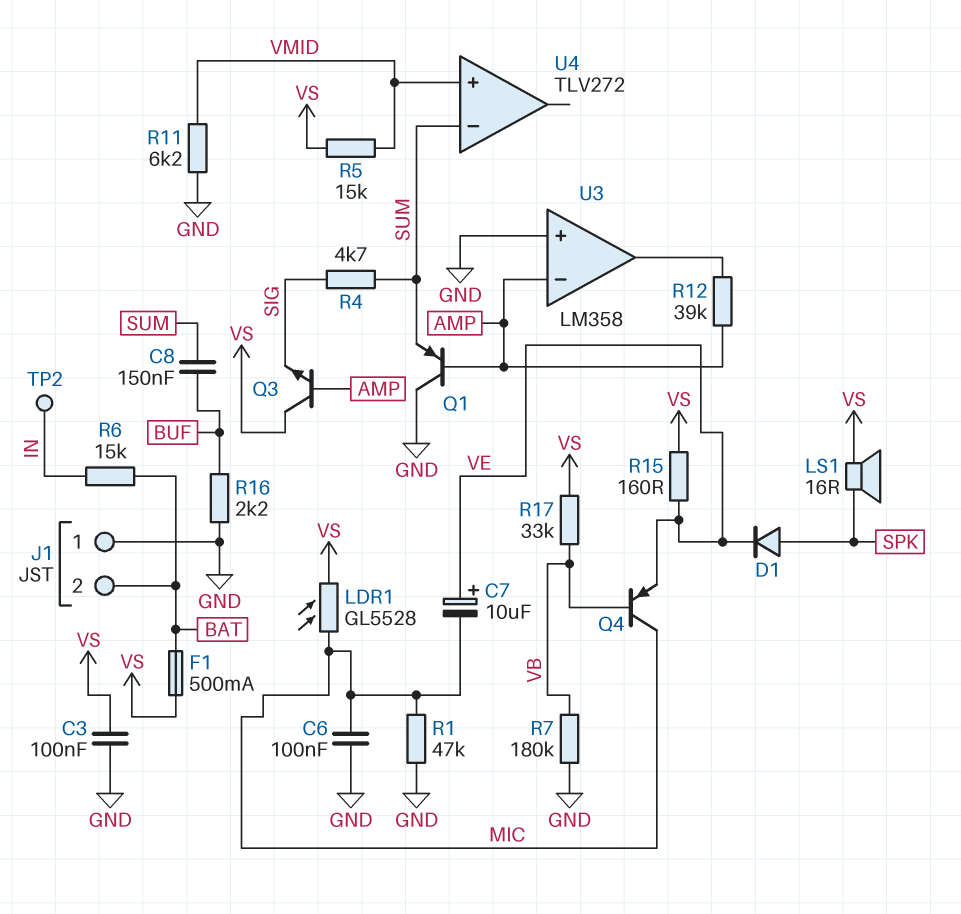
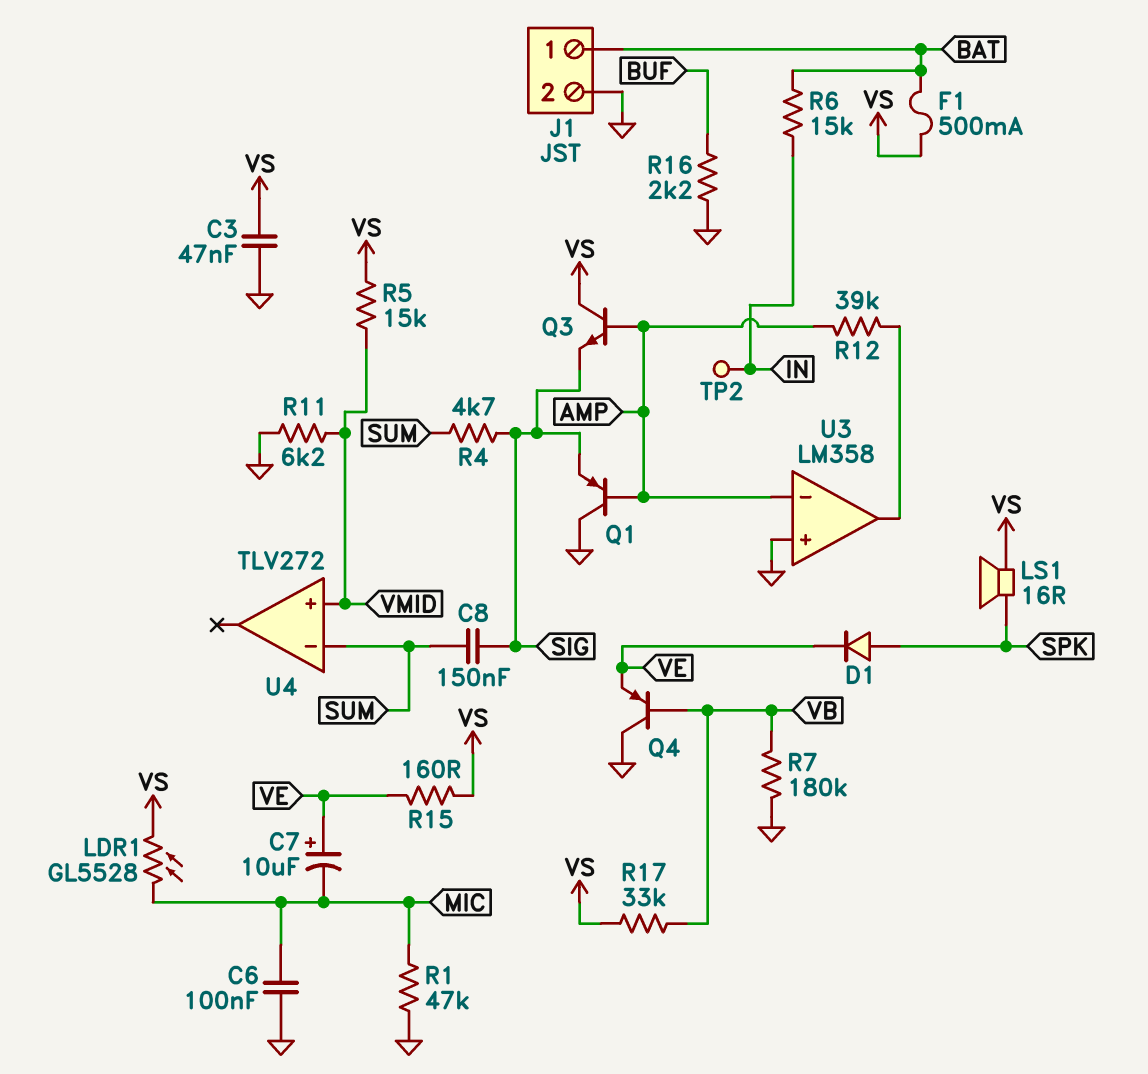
C3: 100nF (GND, VS) -> 47nF (GND, VS)
C8: 150nF (BUF, SUM) -> 150nF (SIG, SUM)
J1 pin 1: GND -> BAT
J1 pin 2: BAT -> GND
Q1: PNP (B AMP, C GND, E SUM) -> PNP (B AMP, C GND, E SIG)
Q4: PNP (B VB, C MIC, E VE) -> PNP (B VB, C GND, E VE)

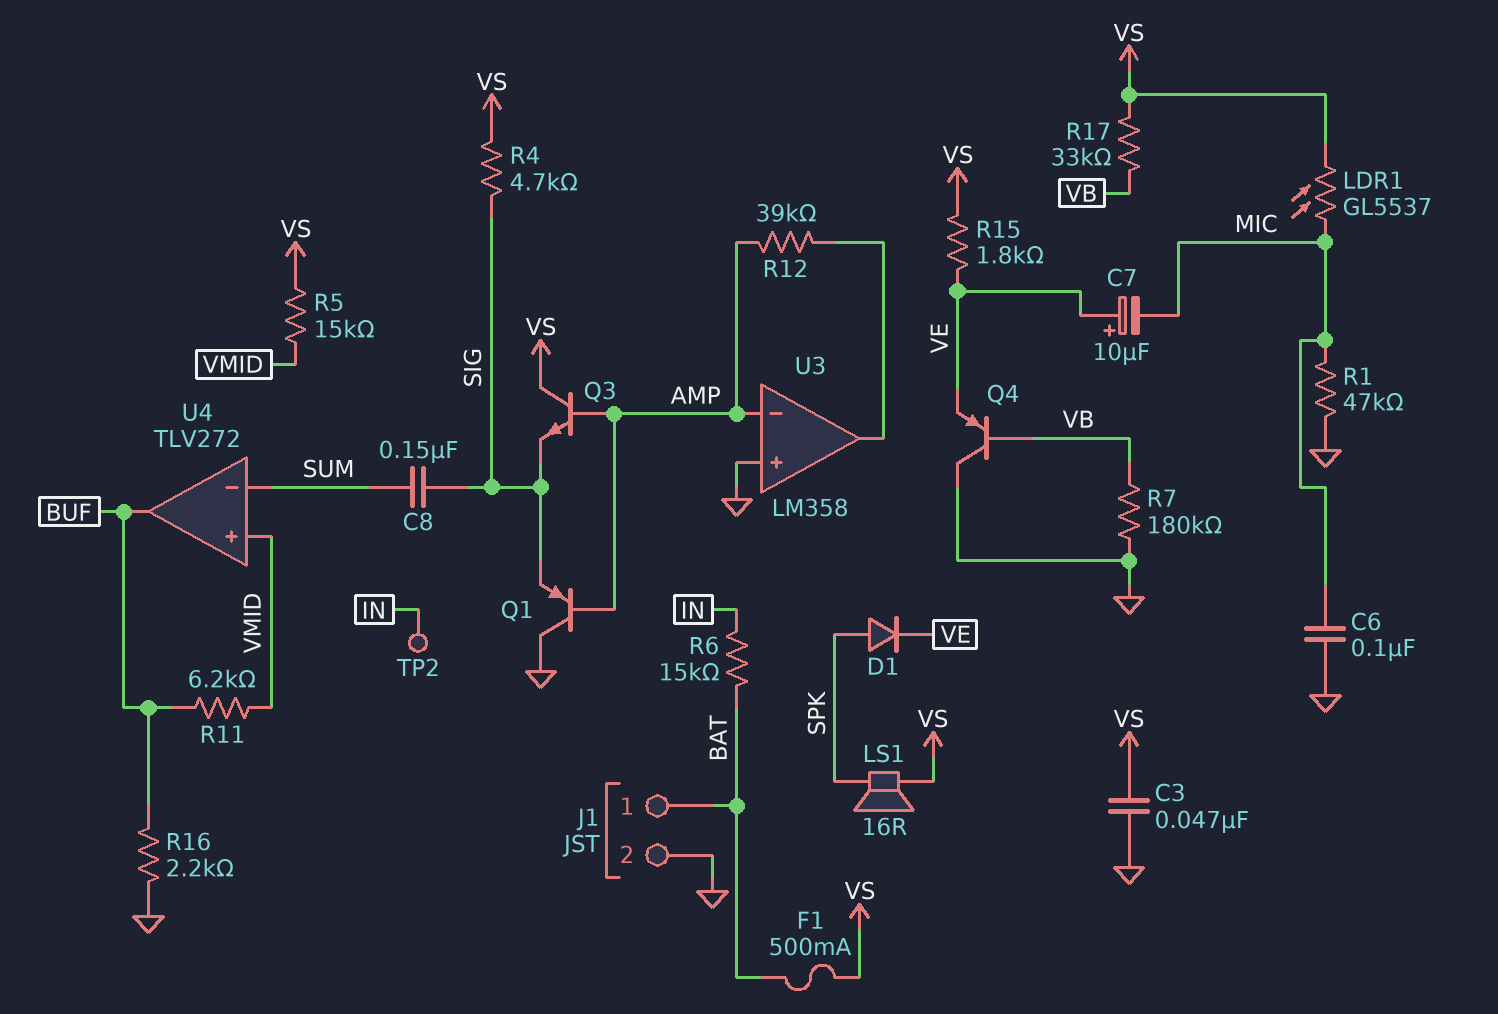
LDR1: GL5528 (MIC, VS) -> GL5537 (MIC, VS)
R4: 4.7k (SIG, SUM) -> 4.7k (SIG, VS)
R11: 6.2k (GND, VMID) -> 6.2k (BUF, VMID)
R15: 160 (VE, VS) -> 1.8k (VE, VS)
U4 pin out: none -> BUF

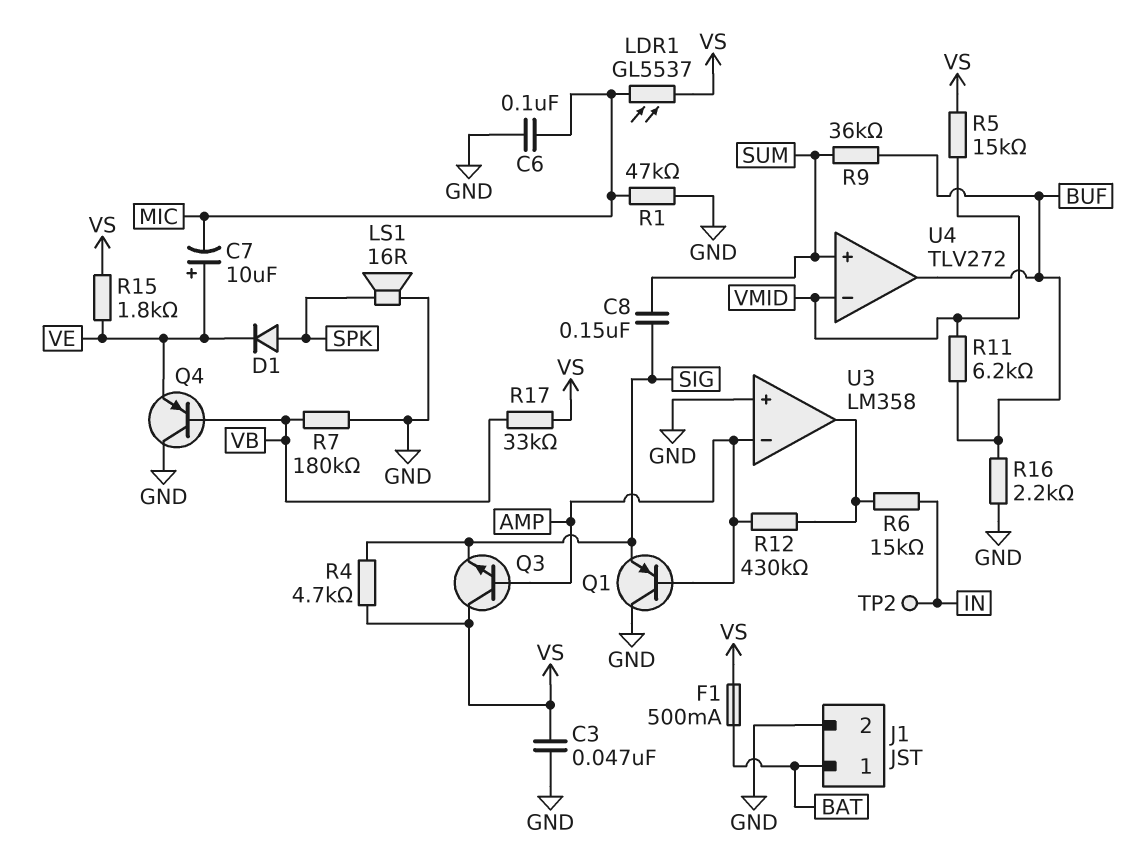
LS1: speaker 16R (SPK, VS) -> speaker 16R (GND, SPK)
R6: 15k (BAT, IN) -> 15k (IN, U3/out)
R9: none -> 36k (BUF, SUM)
R12: 39k (AMP, U3/out) -> 430k (AMP, U3/out)
U4 pin in+: VMID -> SUM
U4 pin in-: SUM -> VMID

